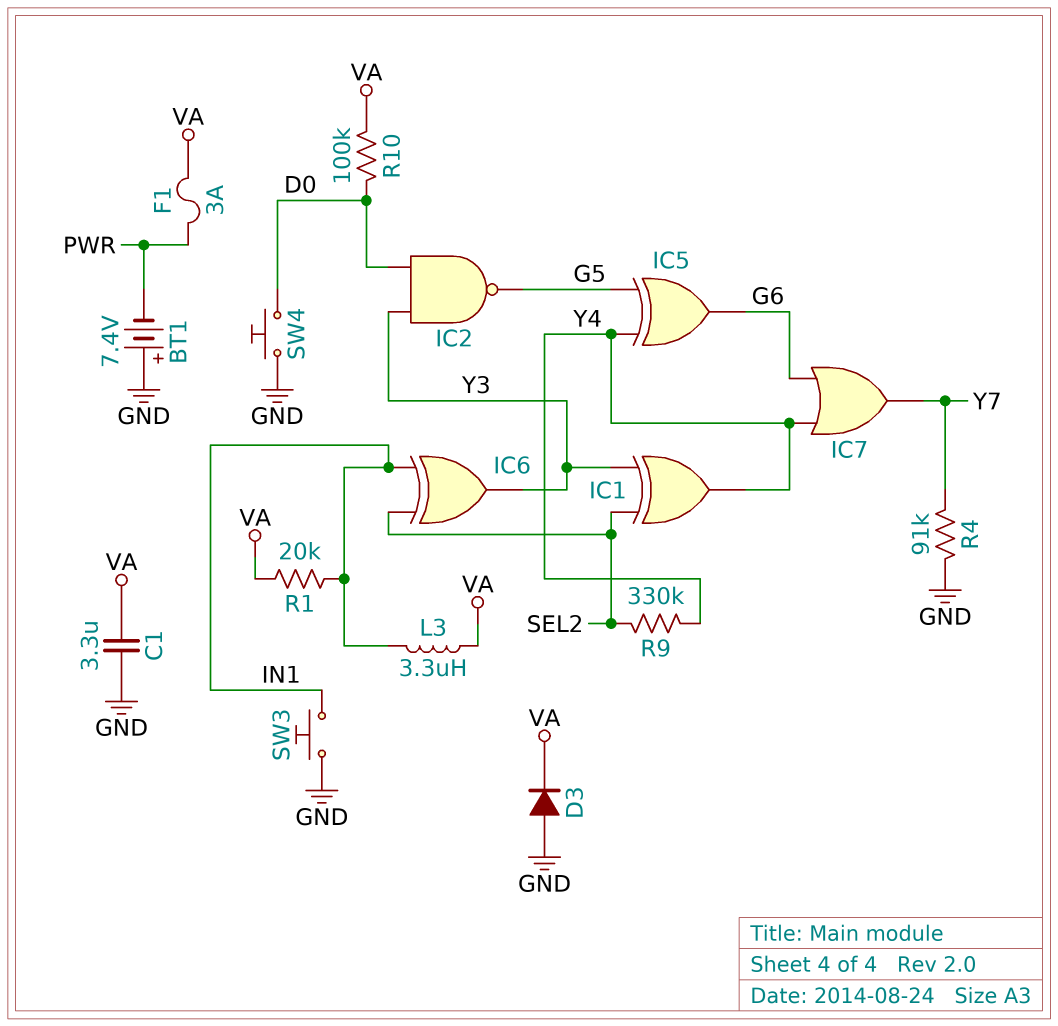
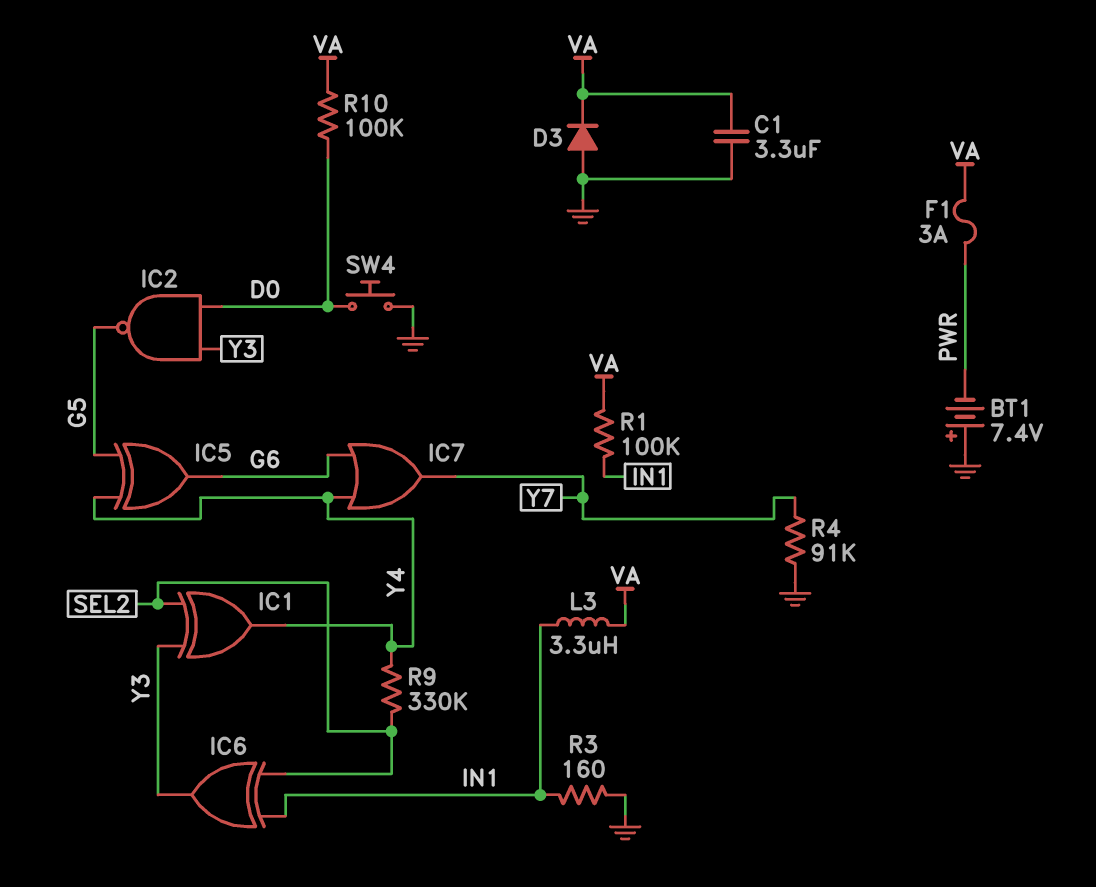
R1: 20k (IN1, VA) -> 100k (IN1, VA)
R3: none -> 160 (GND, IN1)
SW3: button (GND, IN1) -> none

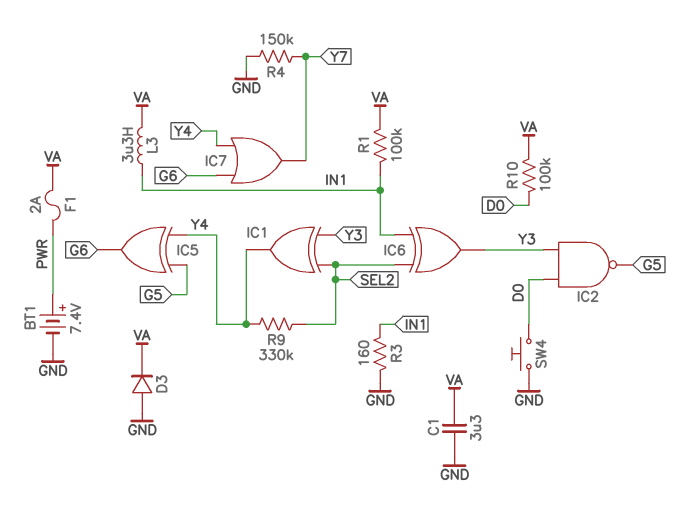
BT1: 7.4V (plus GND, minus PWR) -> 7.4V (plus PWR, minus GND)
F1: 3A (PWR, VA) -> 2A (PWR, VA)
R4: 91k (GND, Y7) -> 150k (GND, Y7)

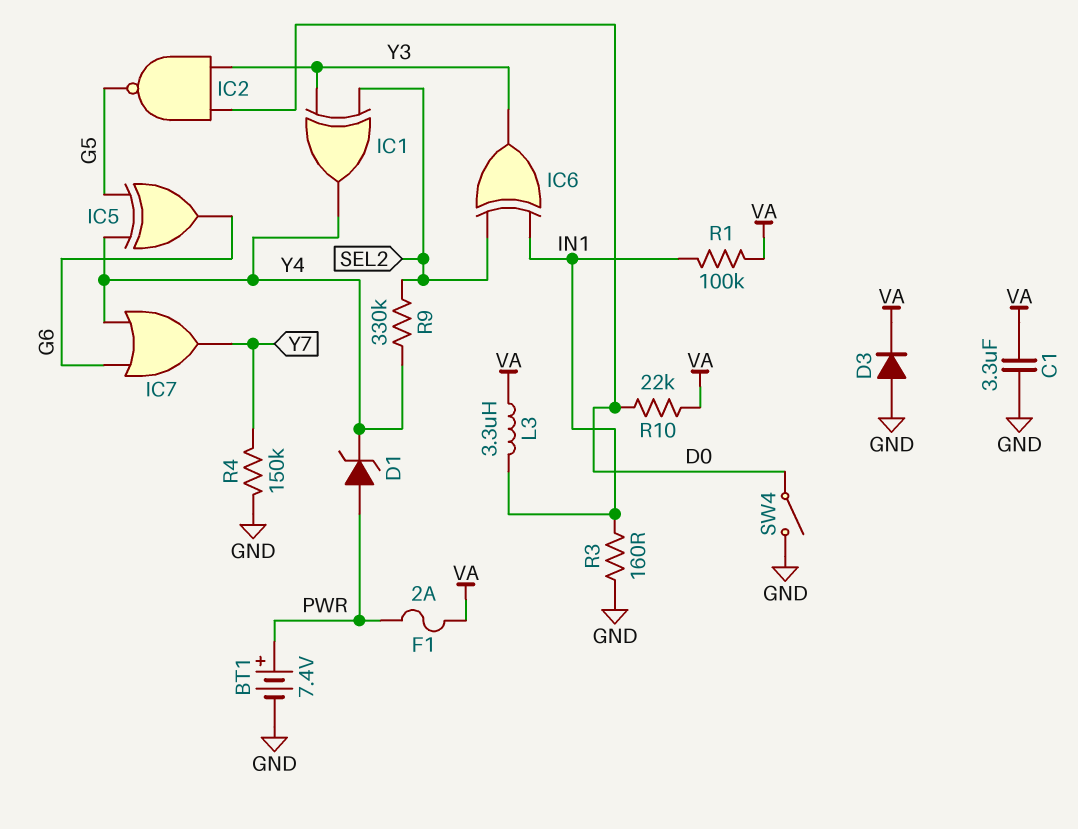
D1: none -> zener (A PWR, K Y4)
R10: 100k (D0, VA) -> 22k (D0, VA)
SW4: button (D0, GND) -> switch (D0, GND)

